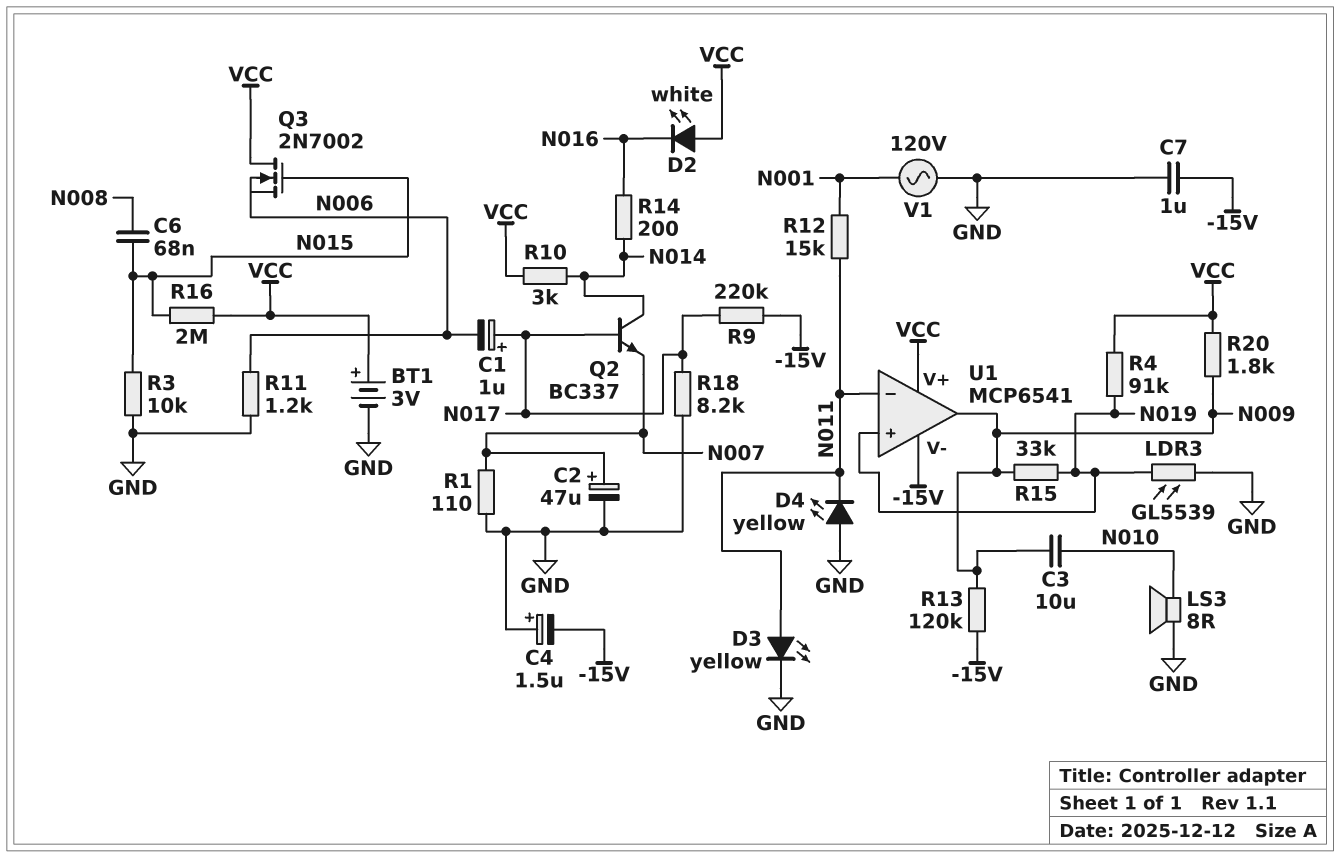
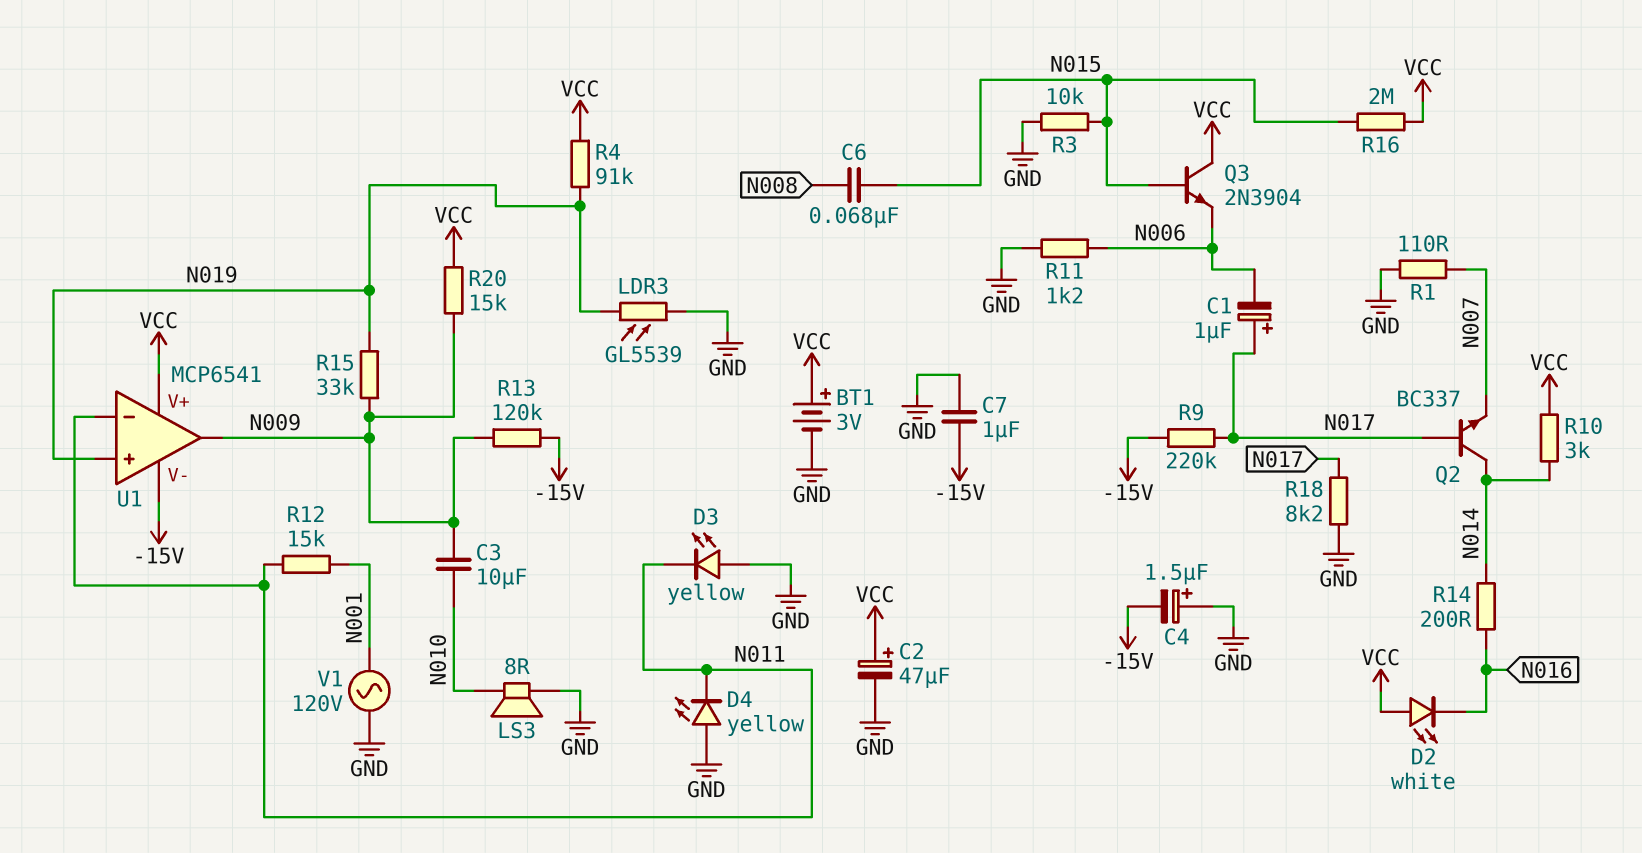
C2: 47uF (plus N007, minus GND) -> 47uF (plus VCC, minus GND)
D3: LED yellow (A N011, K GND) -> LED yellow (A GND, K N011)
Q3: NMOS 2N7002 (G N015, D VCC, S N006) -> NPN 2N3904 (B N015, C VCC, E N006)
R20: 1.8k (N009, VCC) -> 15k (N009, VCC)

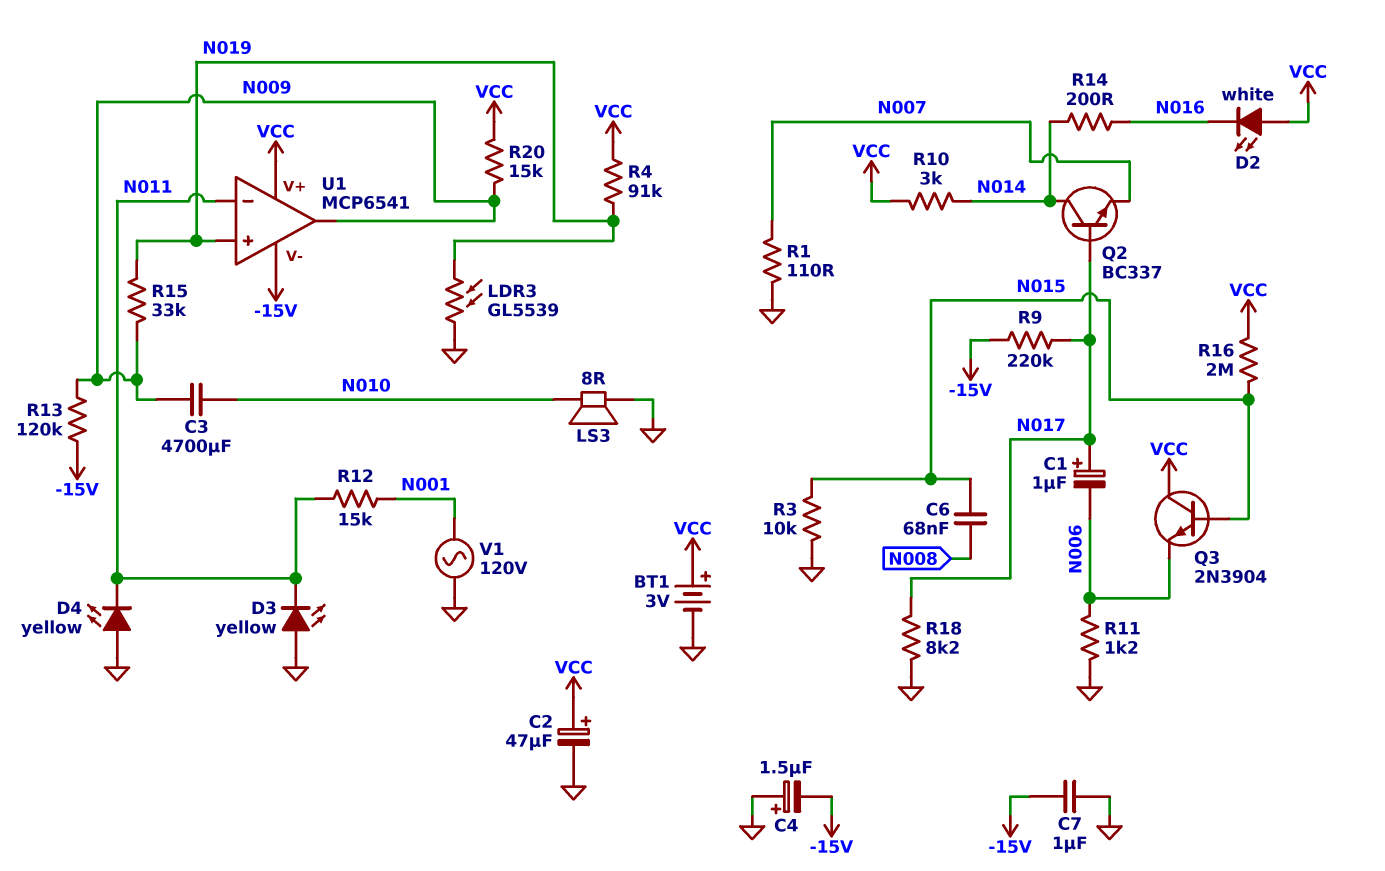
C3: 10uF (N009, N010) -> 4700uF (N009, N010)

